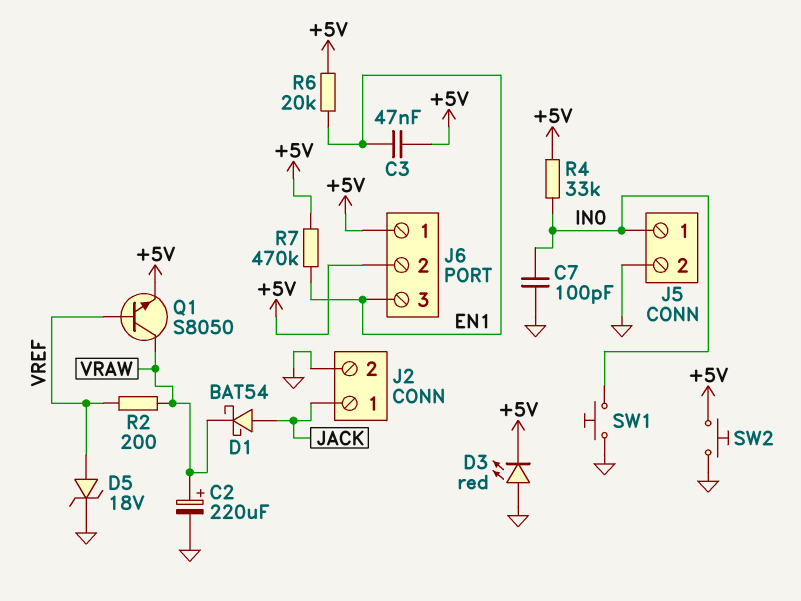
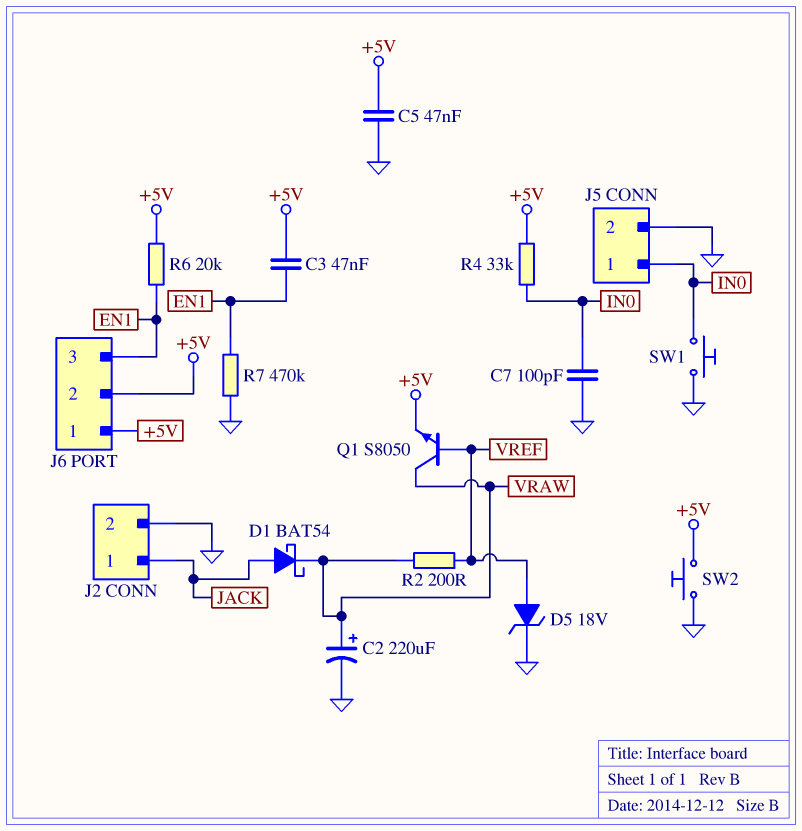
C5: none -> 47nF (+5V, GND)
D3: LED red (A GND, K +5V) -> none
R7: 470k (+5V, EN1) -> 470k (EN1, GND)

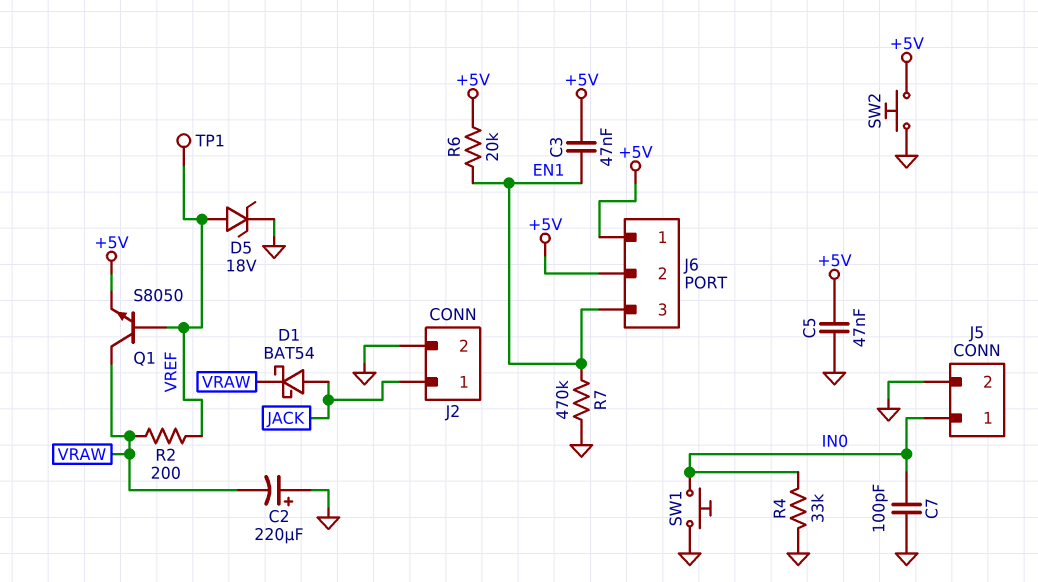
C2: 220uF (plus VRAW, minus GND) -> 220uF (plus GND, minus VRAW)
R4: 33k (+5V, IN0) -> 33k (GND, IN0)
TP1: none -> test point (VREF)

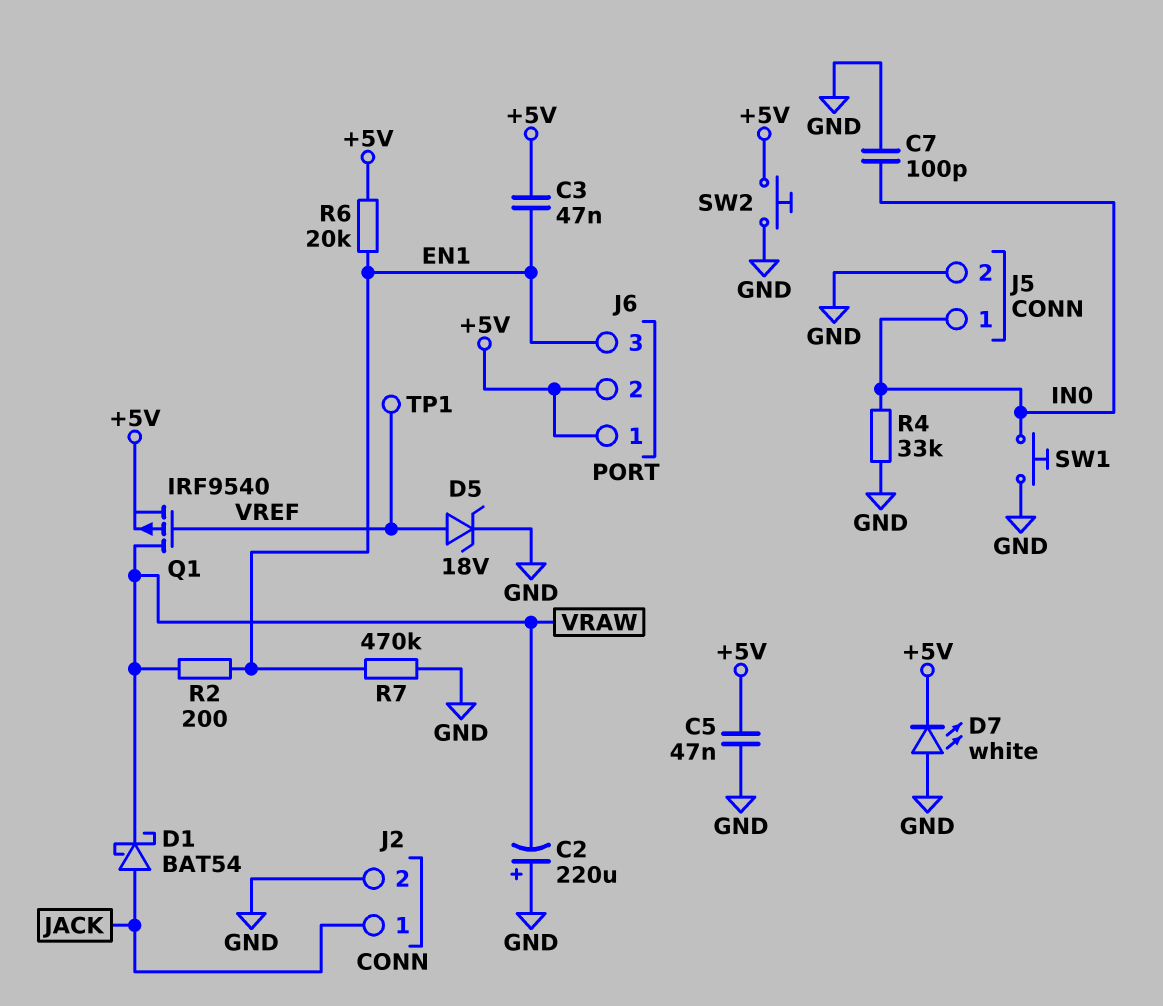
D7: none -> LED white (A GND, K +5V)
Q1: NPN S8050 (B VREF, C VRAW, E +5V) -> PMOS IRF9540 (G VREF, D VRAW, S +5V)
R2: 200 (VRAW, VREF) -> 200 (EN1, VRAW)

